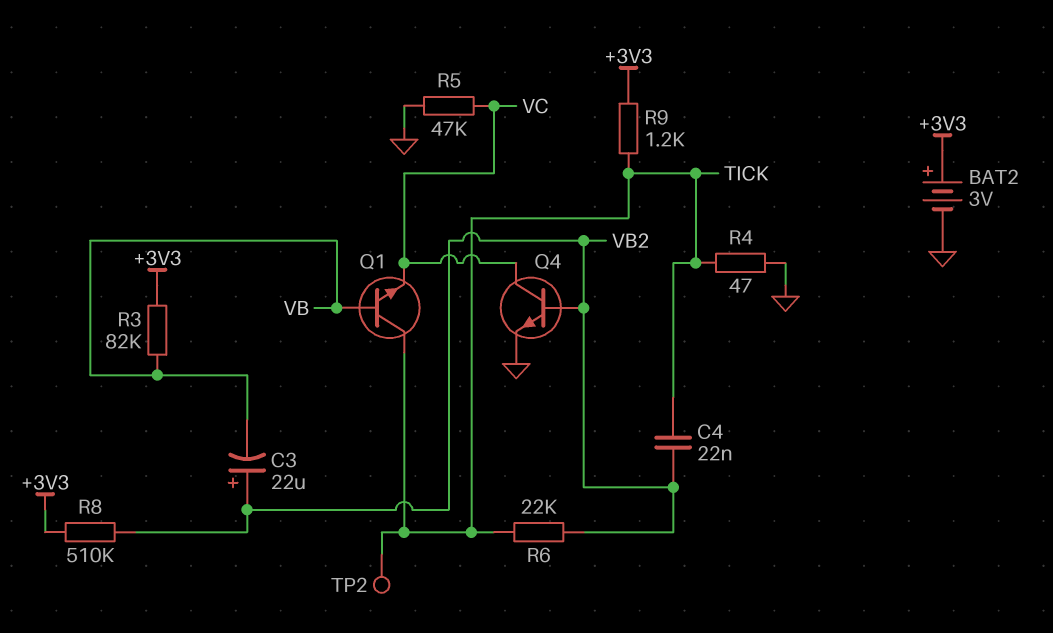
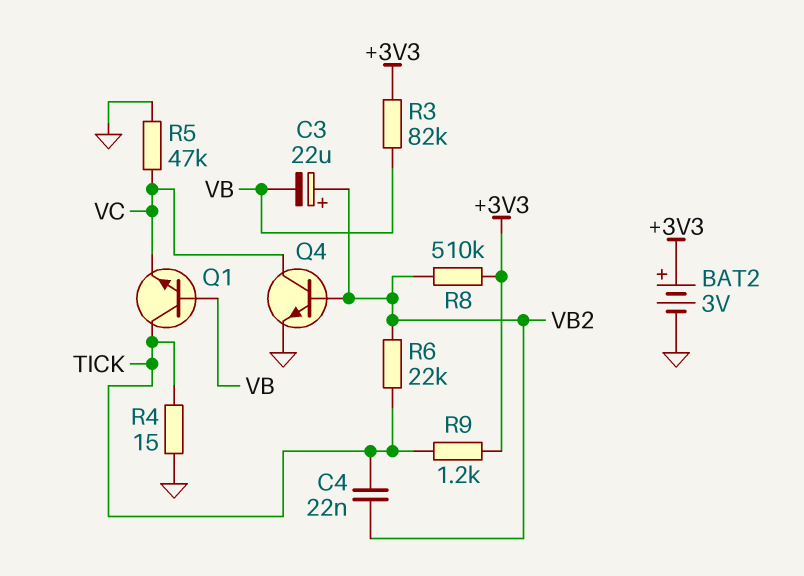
R4: 47 (GND, TICK) -> 15 (GND, TICK)
TP2: test point (TICK) -> none

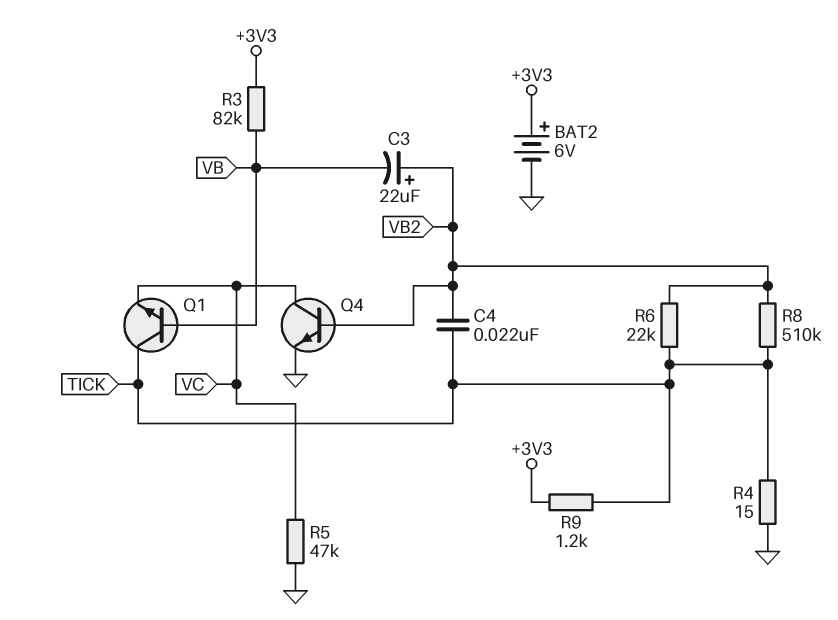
BAT2: 3V (plus +3V3, minus GND) -> 6V (plus +3V3, minus GND)
R8: 510k (+3V3, VB2) -> 510k (TICK, VB2)

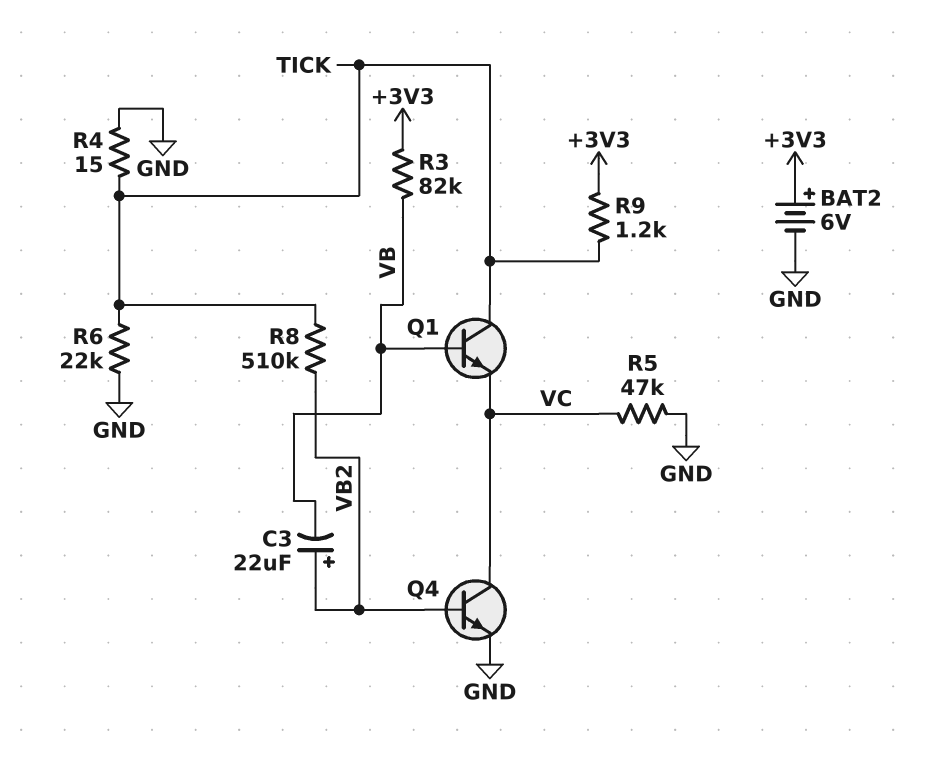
C4: 22nF (TICK, VB2) -> none
R6: 22k (TICK, VB2) -> 22k (GND, TICK)

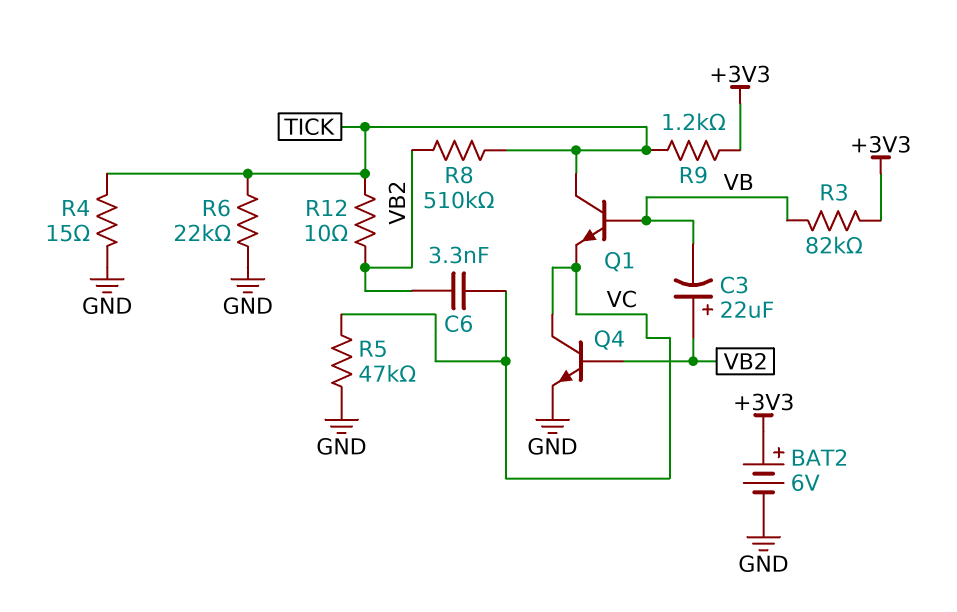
C6: none -> 3.3nF (VB2, VC)
R12: none -> 10 (TICK, VB2)

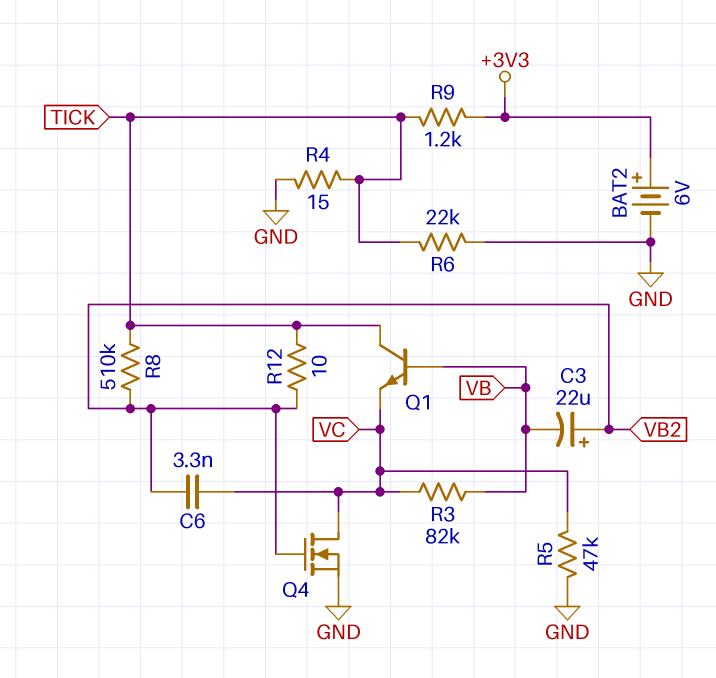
Q4: NPN (B VB2, C VC, E GND) -> NMOS (G VB2, D VC, S GND)
R3: 82k (+3V3, VB) -> 82k (VB, VC)

